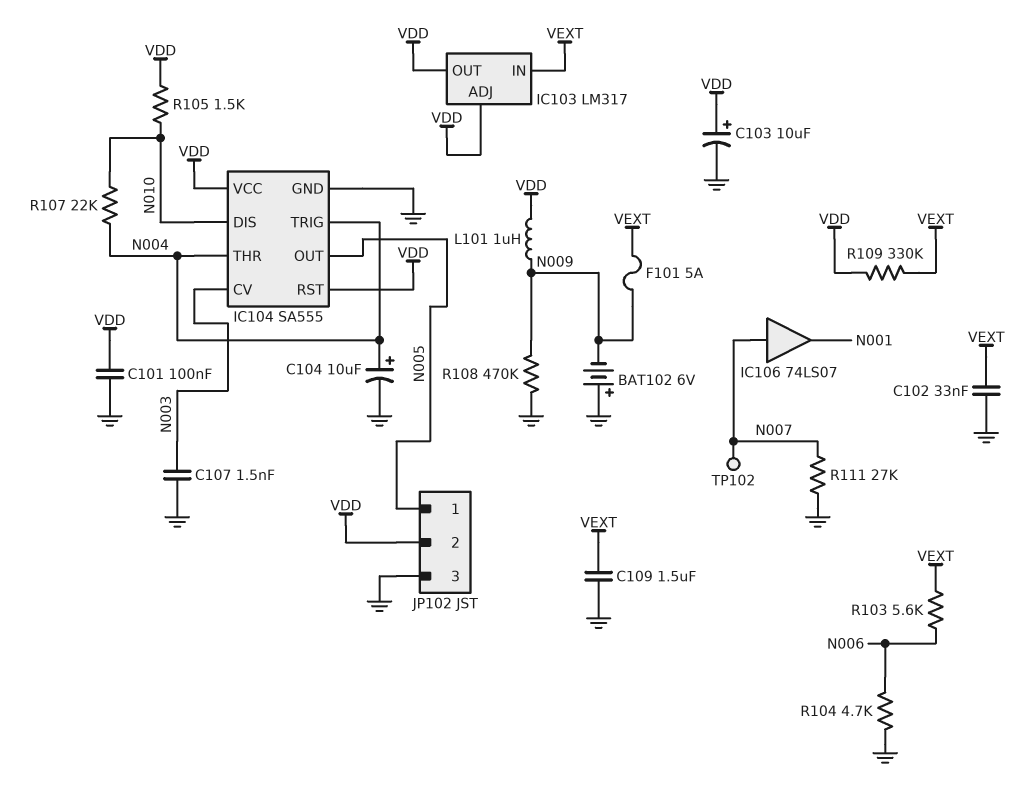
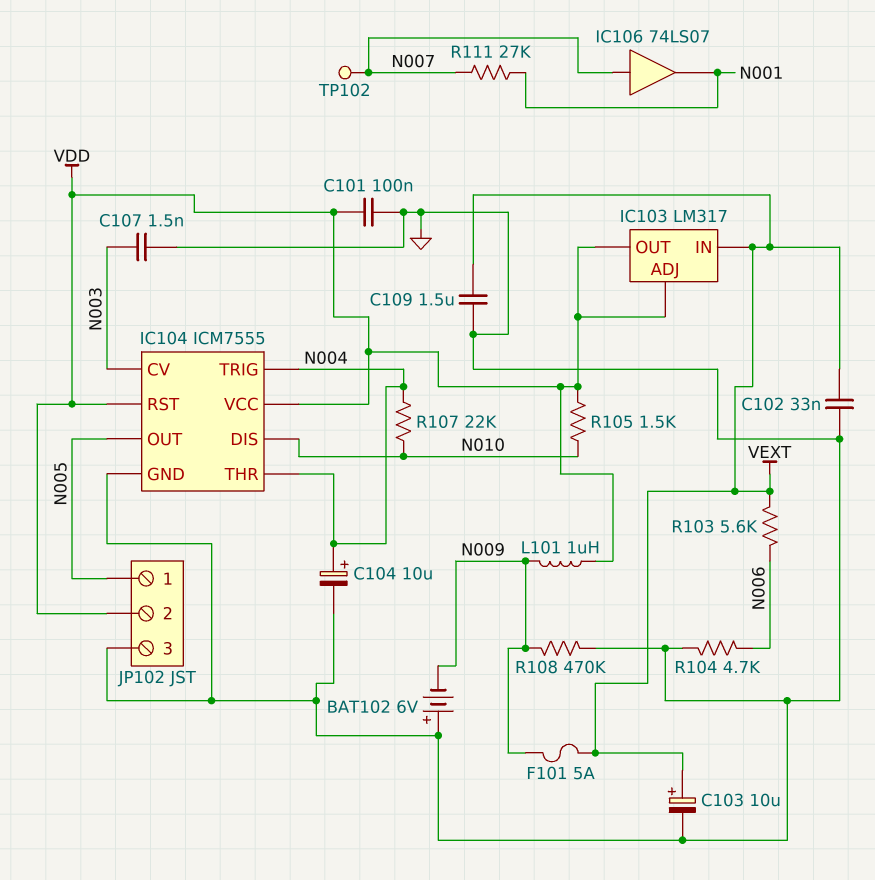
C103: 10uF (plus VDD, minus GND) -> 10uF (plus VEXT, minus GND)
IC104: SA555 -> ICM7555
R109: 330k (VDD, VEXT) -> none
R111: 27k (GND, N007) -> 27k (N001, N007)

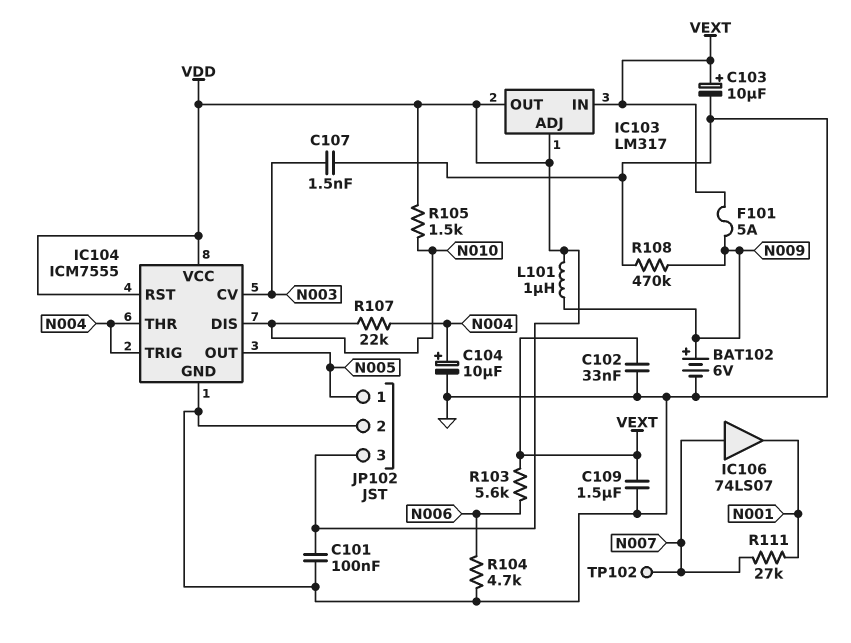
BAT102: 6V (plus GND, minus N009) -> 6V (plus N009, minus GND)
JP102 pin 2: VDD -> GND
JP102 pin 3: GND -> VDD

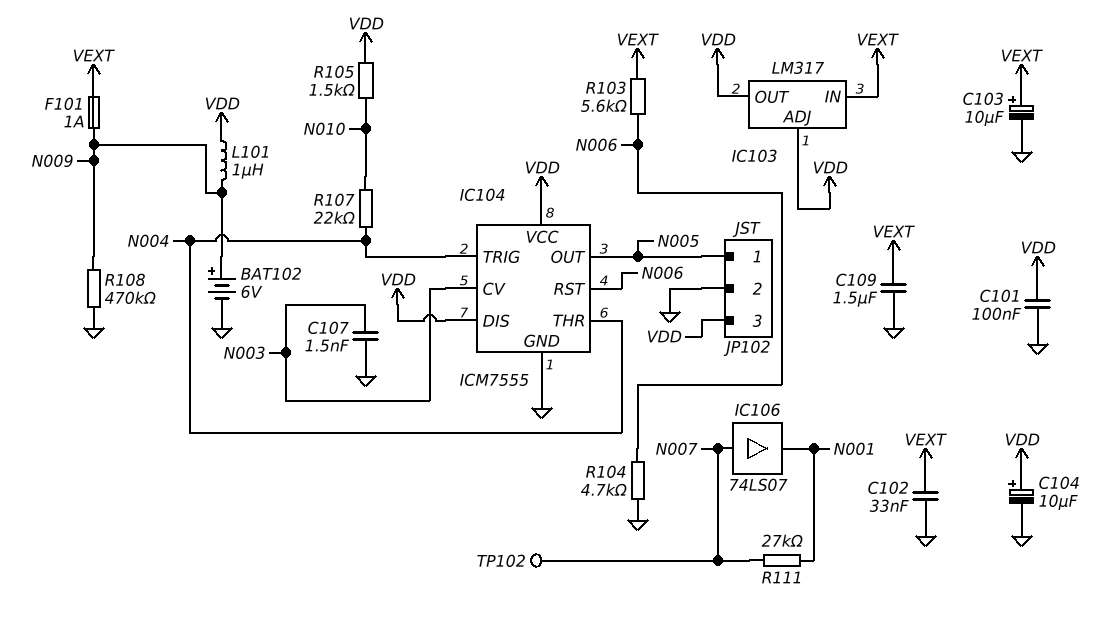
C104: 10uF (plus N004, minus GND) -> 10uF (plus VDD, minus GND)
F101: 5A (N009, VEXT) -> 1A (N009, VEXT)
IC104 pin DIS: N010 -> VDD
IC104 pin RST: VDD -> N006

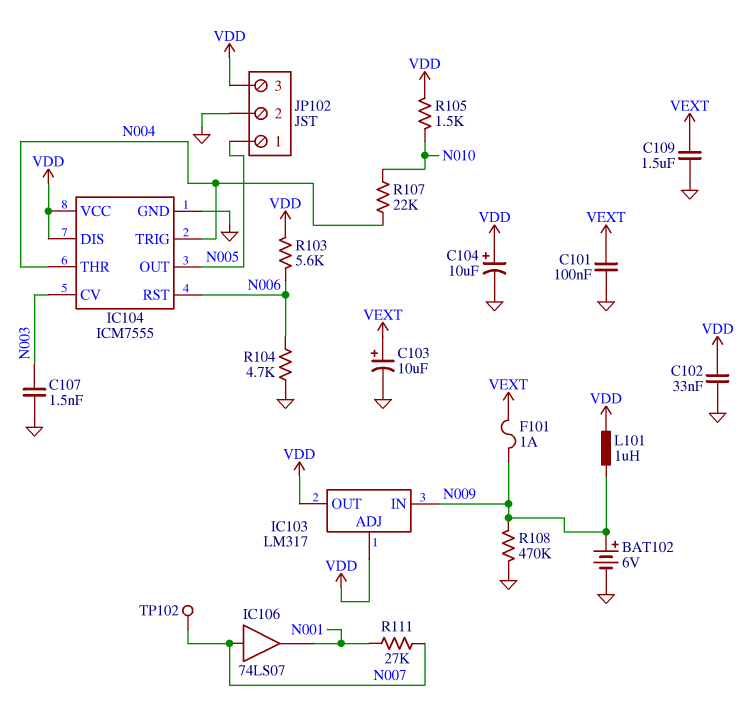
C101: 100nF (GND, VDD) -> 100nF (GND, VEXT)
C102: 33nF (GND, VEXT) -> 33nF (GND, VDD)
IC103 pin IN: VEXT -> N009
R103: 5.6k (N006, VEXT) -> 5.6k (N006, VDD)

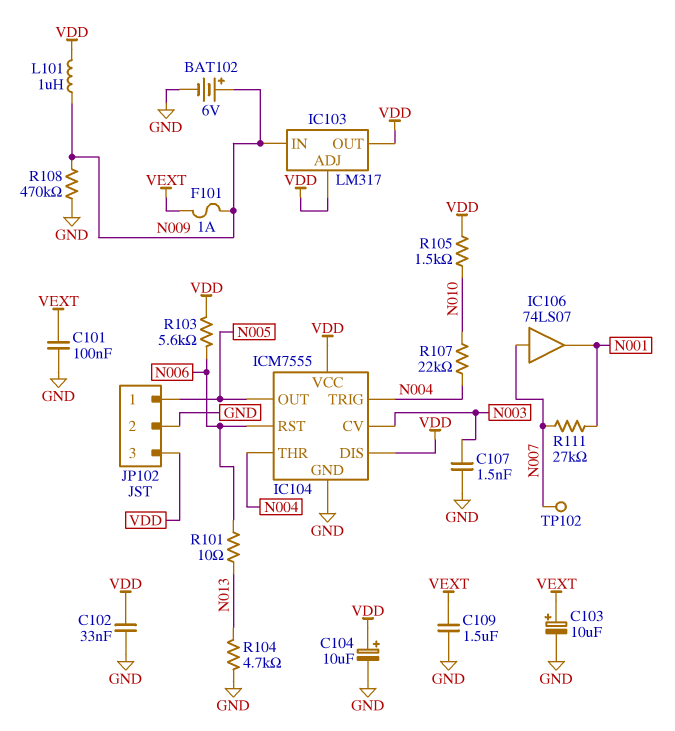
R101: none -> 10 (N006, N013)
R104: 4.7k (GND, N006) -> 4.7k (GND, N013)

